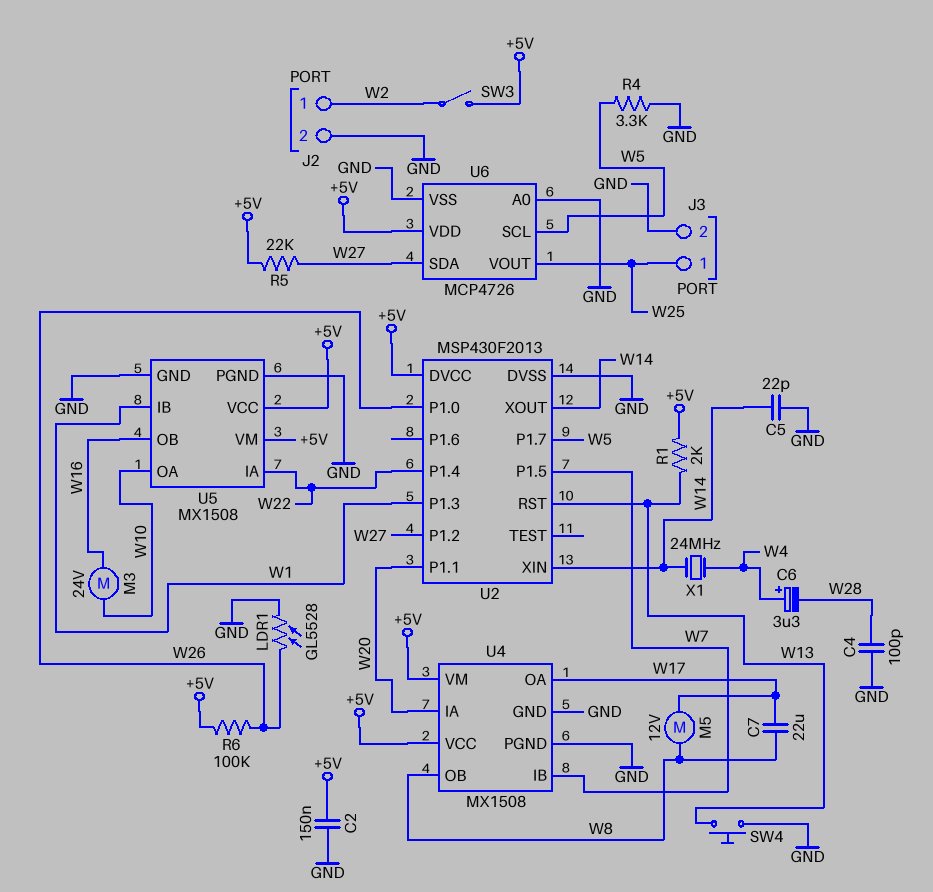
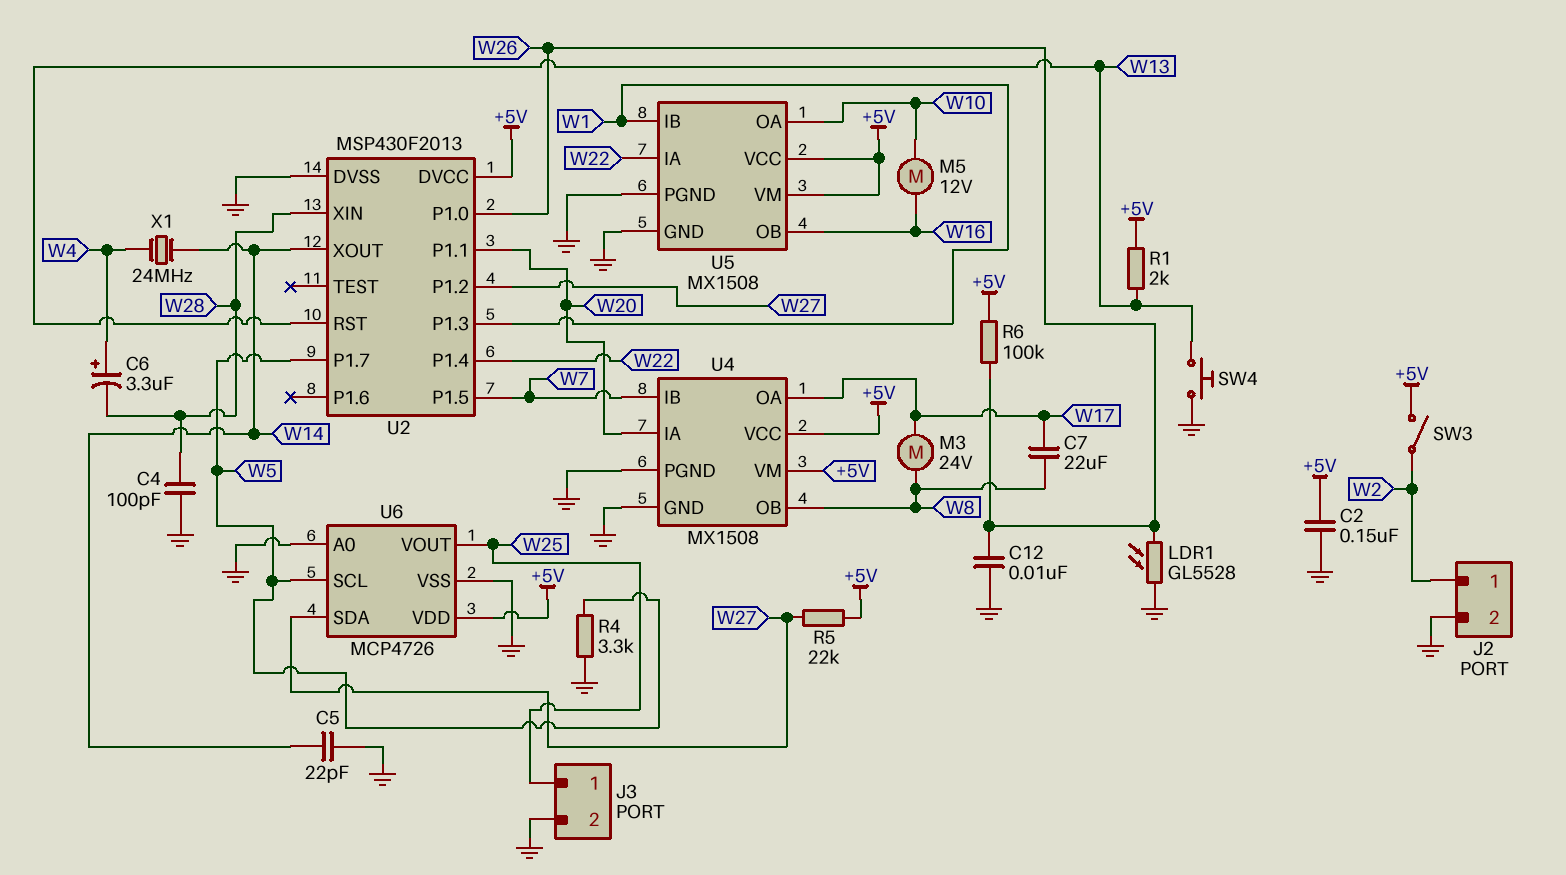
C12: none -> 10nF (GND, W26)
M3: motor 24V (W10, W16) -> motor 24V (W8, W17)
M5: motor 12V (W8, W17) -> motor 12V (W10, W16)
U2 pin XIN: W14 -> W28

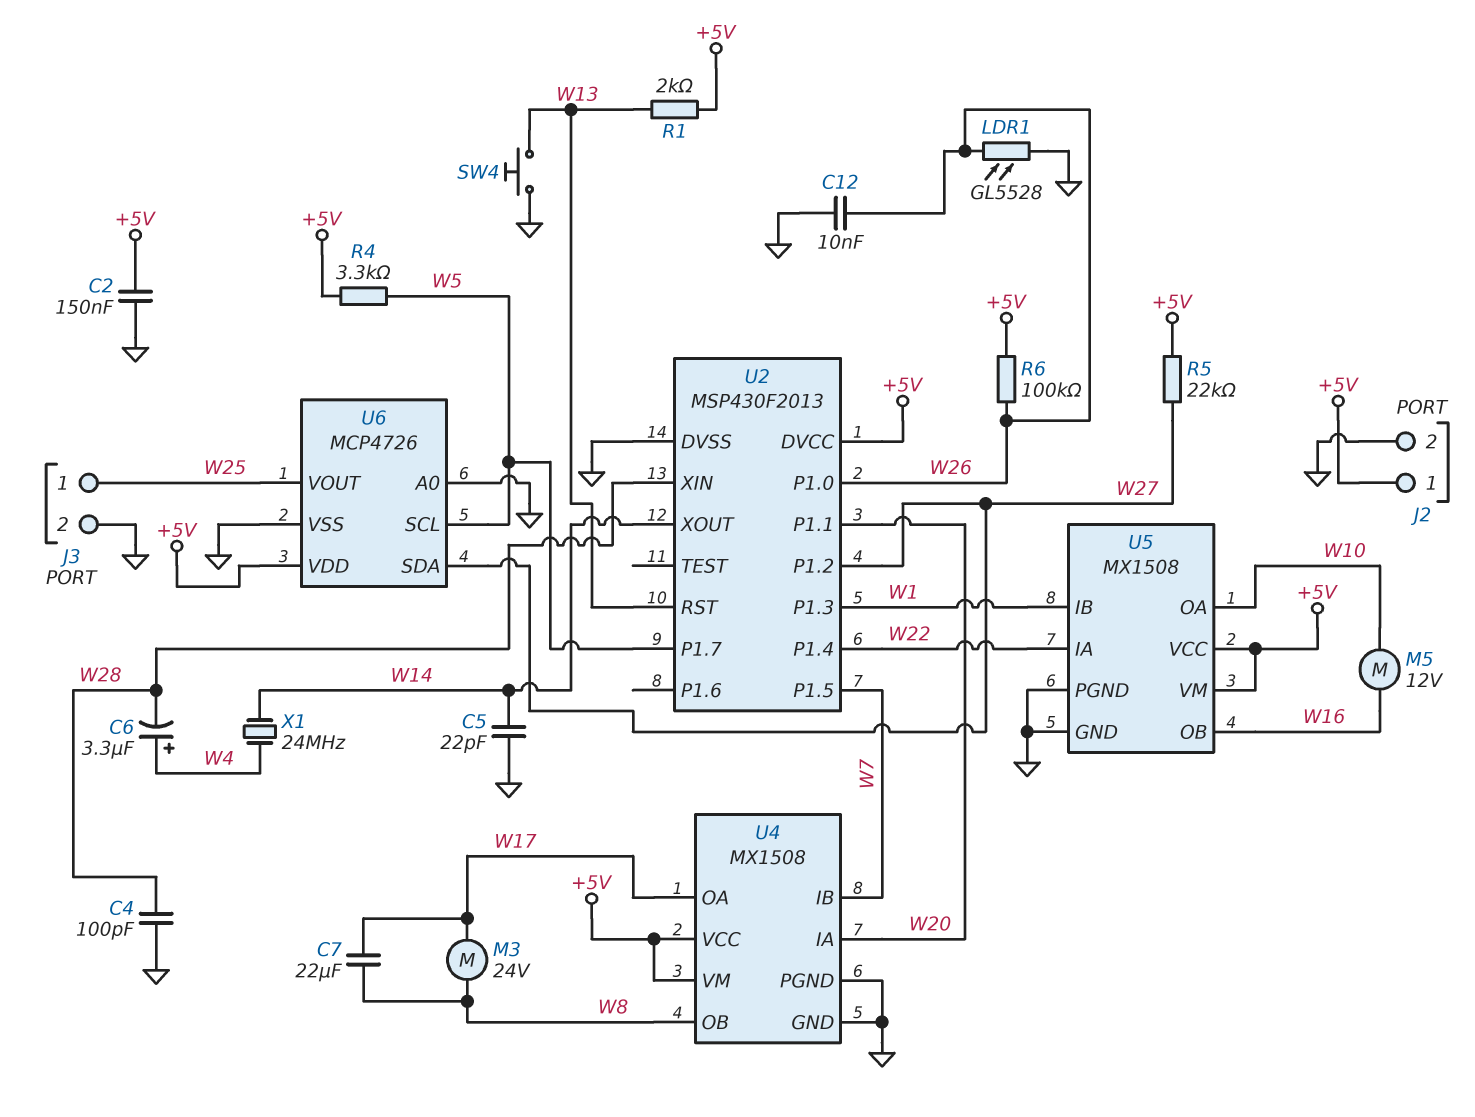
J2 pin 1: W2 -> +5V
R4: 3.3k (GND, W5) -> 3.3k (+5V, W5)
SW3: switch (+5V, W2) -> none

